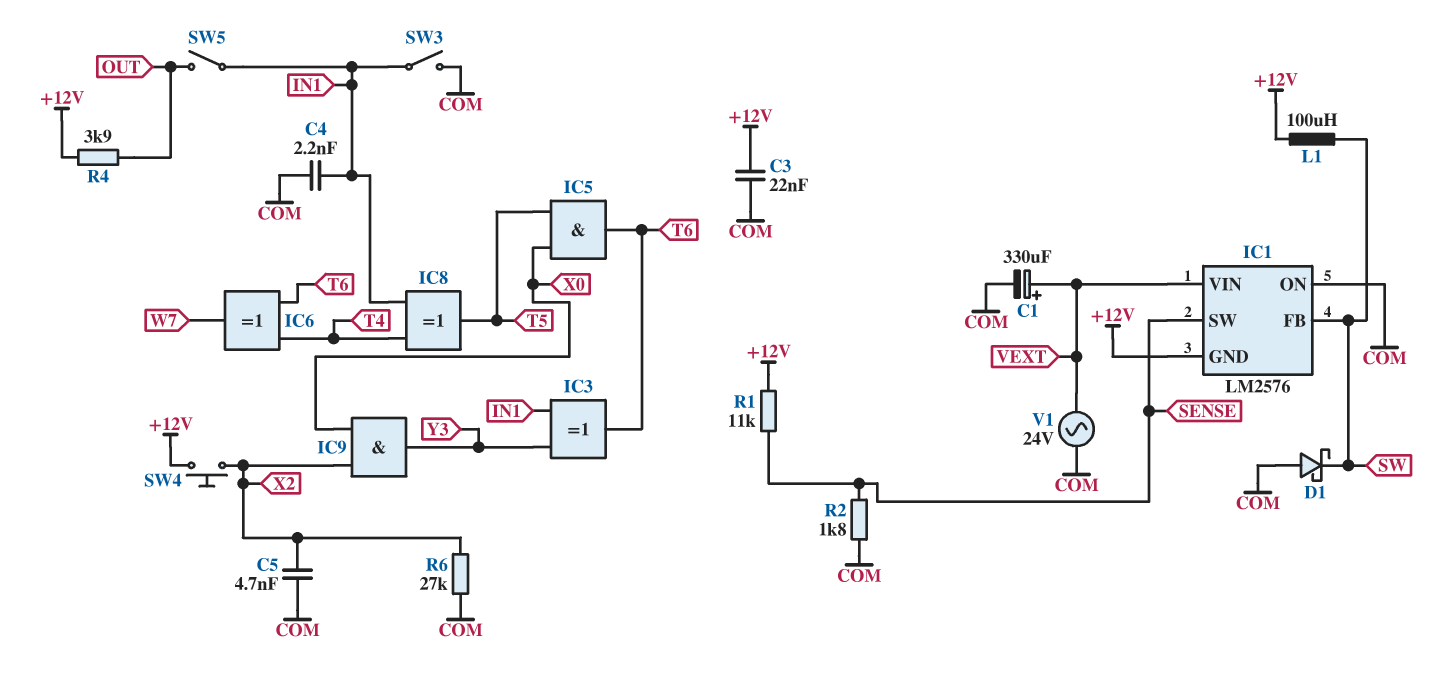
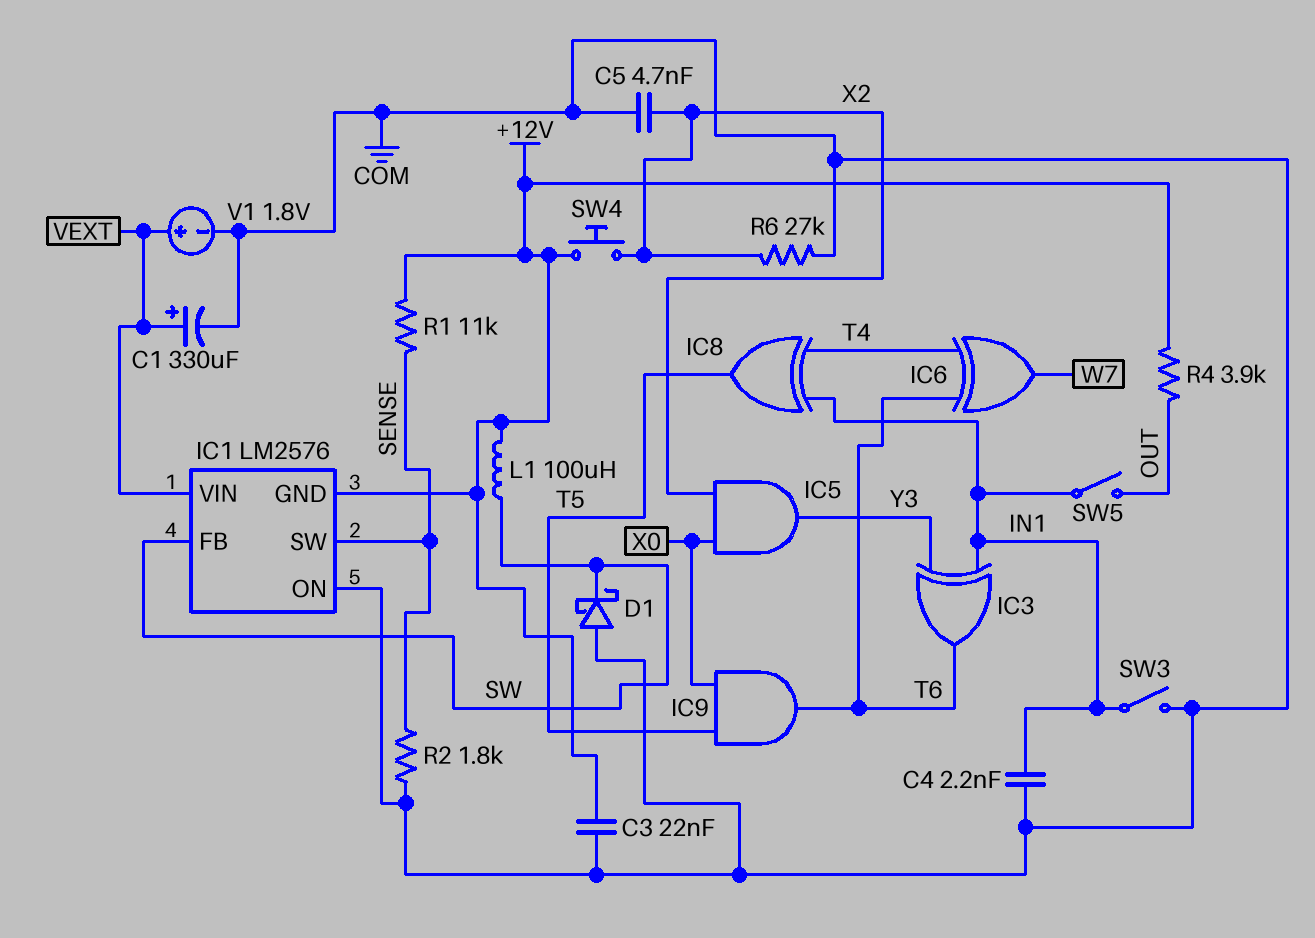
IC5: AND (in T5, in X0, out T6) -> AND (in X0, in X2, out Y3)
IC9: AND (in X0, in X2, out Y3) -> AND (in T5, in X0, out T6)
V1: AC 24V (COM, VEXT) -> 1.8V (plus VEXT, minus COM)

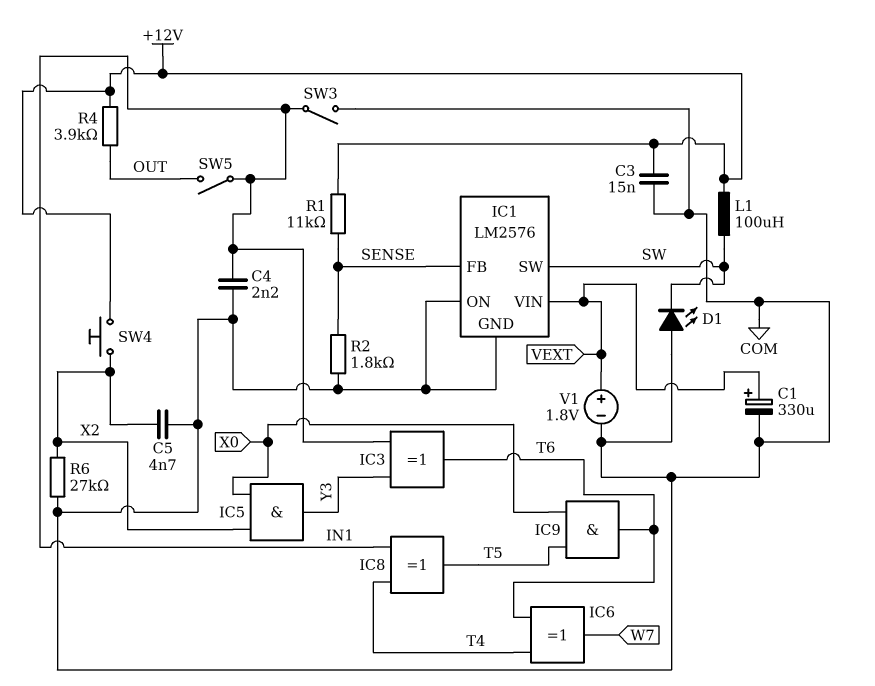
C3: 22nF (+12V, COM) -> 15nF (+12V, COM)
D1: schottky (A COM, K SW) -> LED (A COM, K SW)
IC1 pin FB: SW -> SENSE
IC1 pin GND: +12V -> COM
IC1 pin SW: SENSE -> SW

